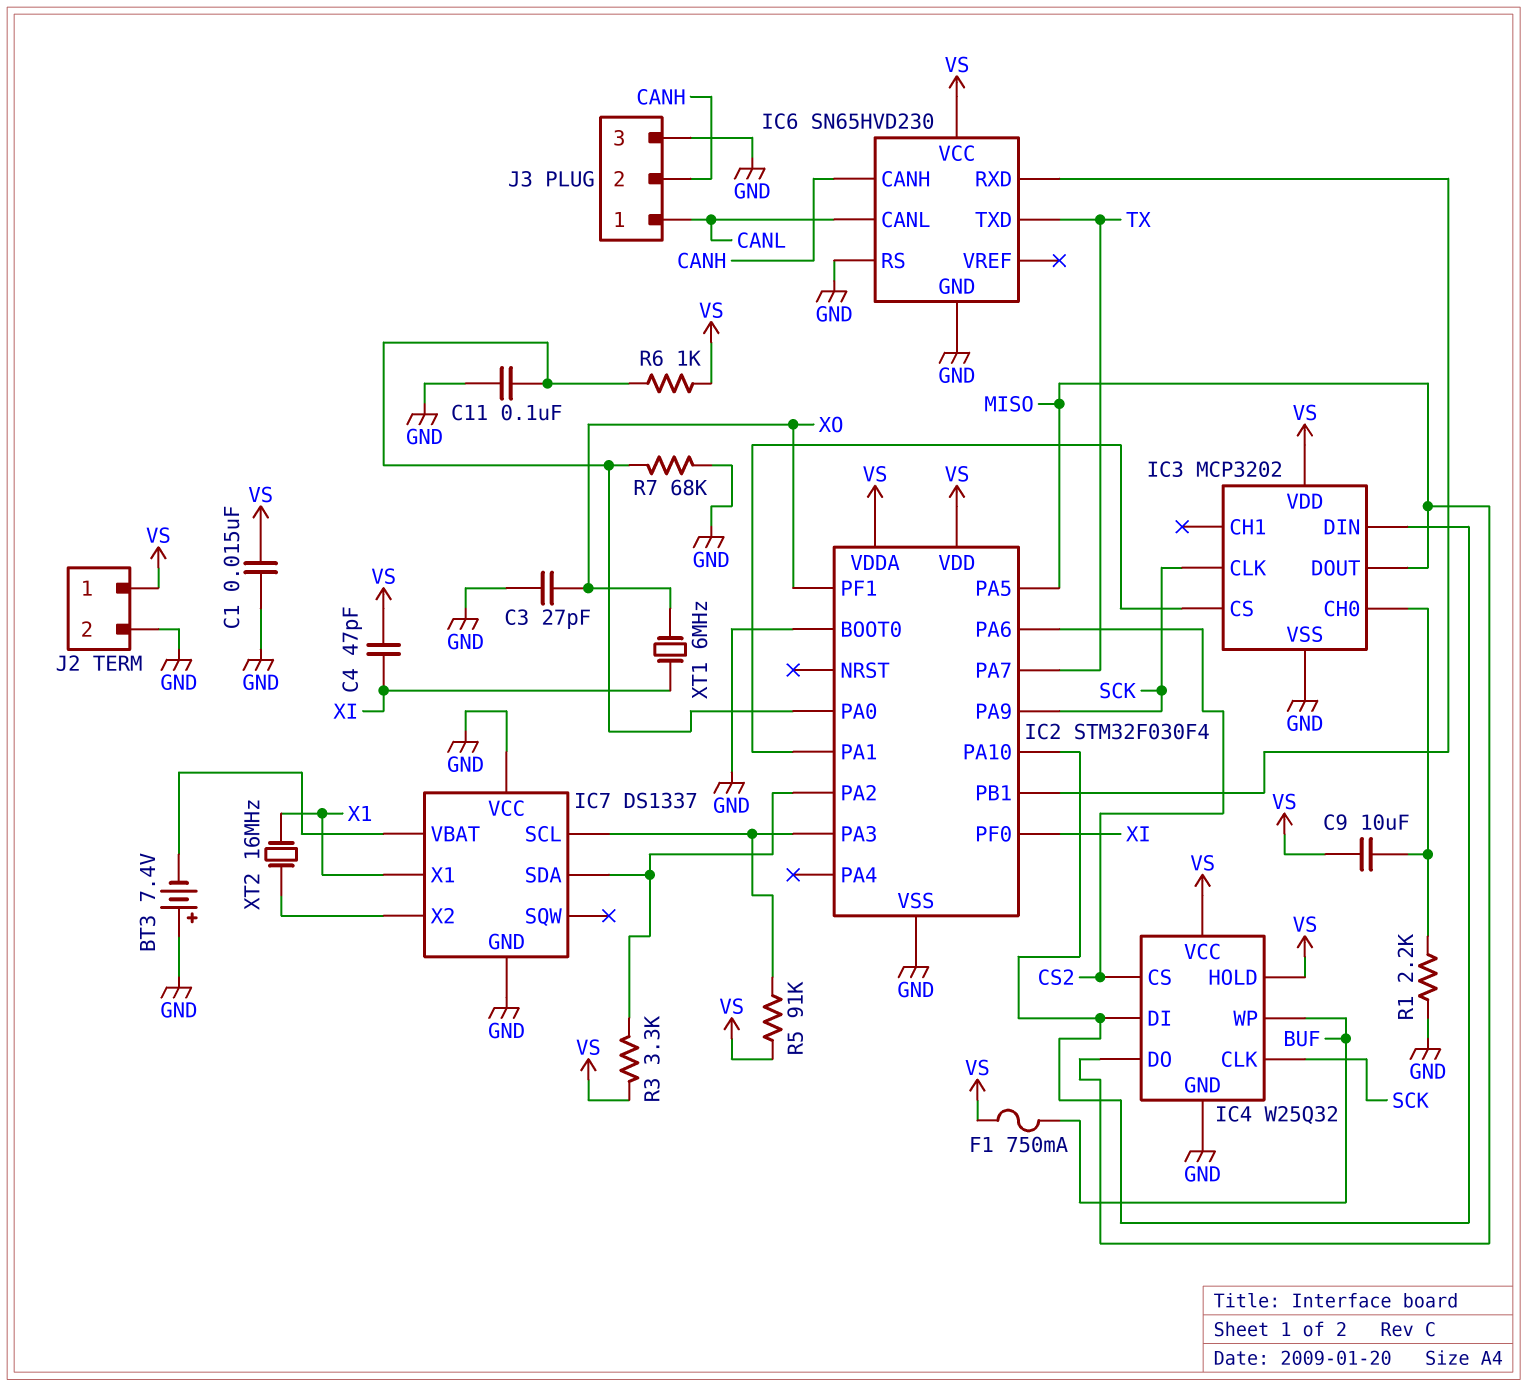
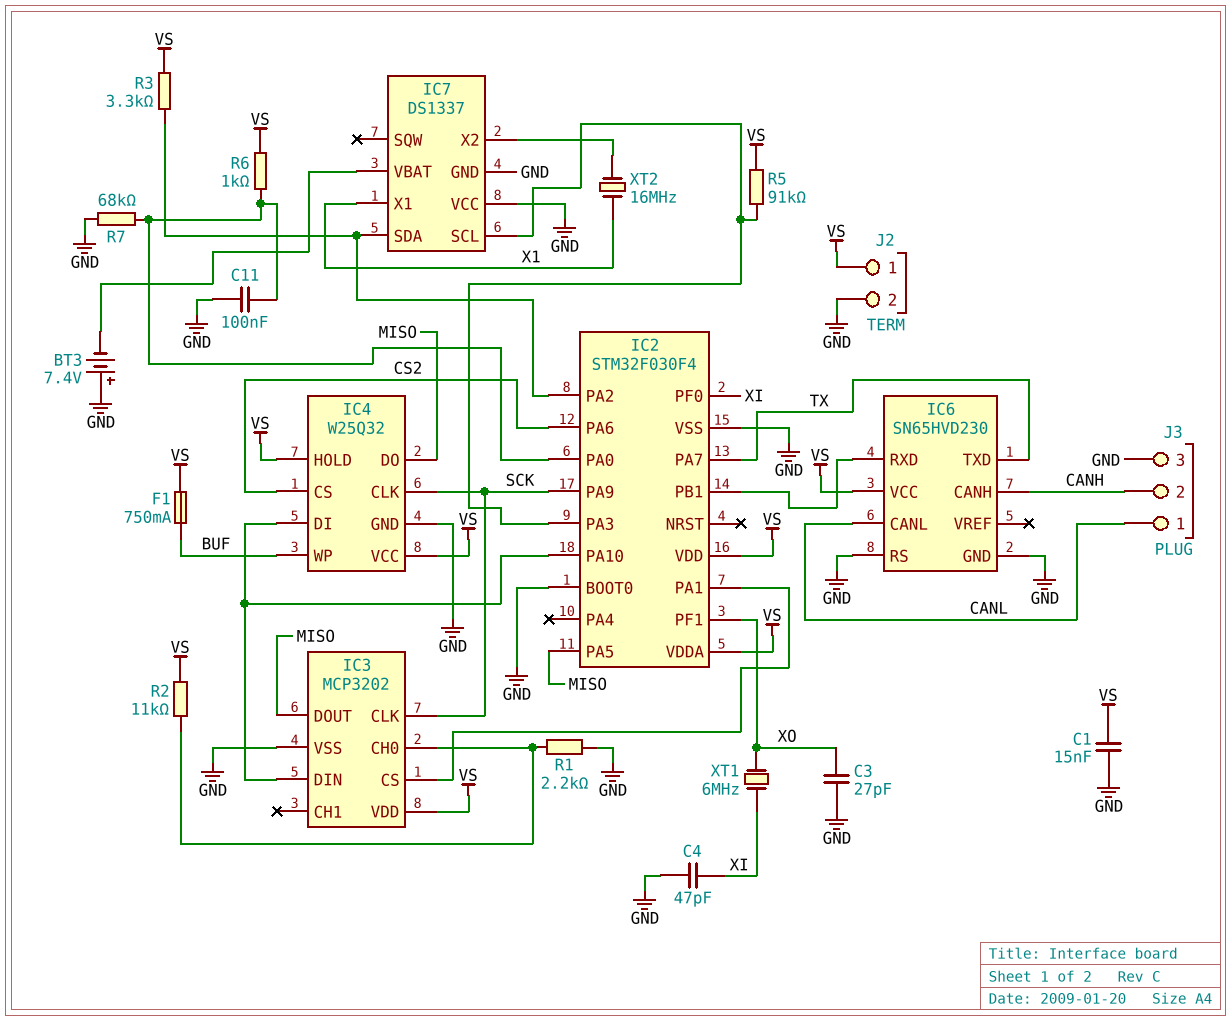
C4: 47pF (VS, XI) -> 47pF (GND, XI)
C9: 10uF (IC3/CH0, VS) -> none
R2: none -> 11k (IC3/CH0, VS)

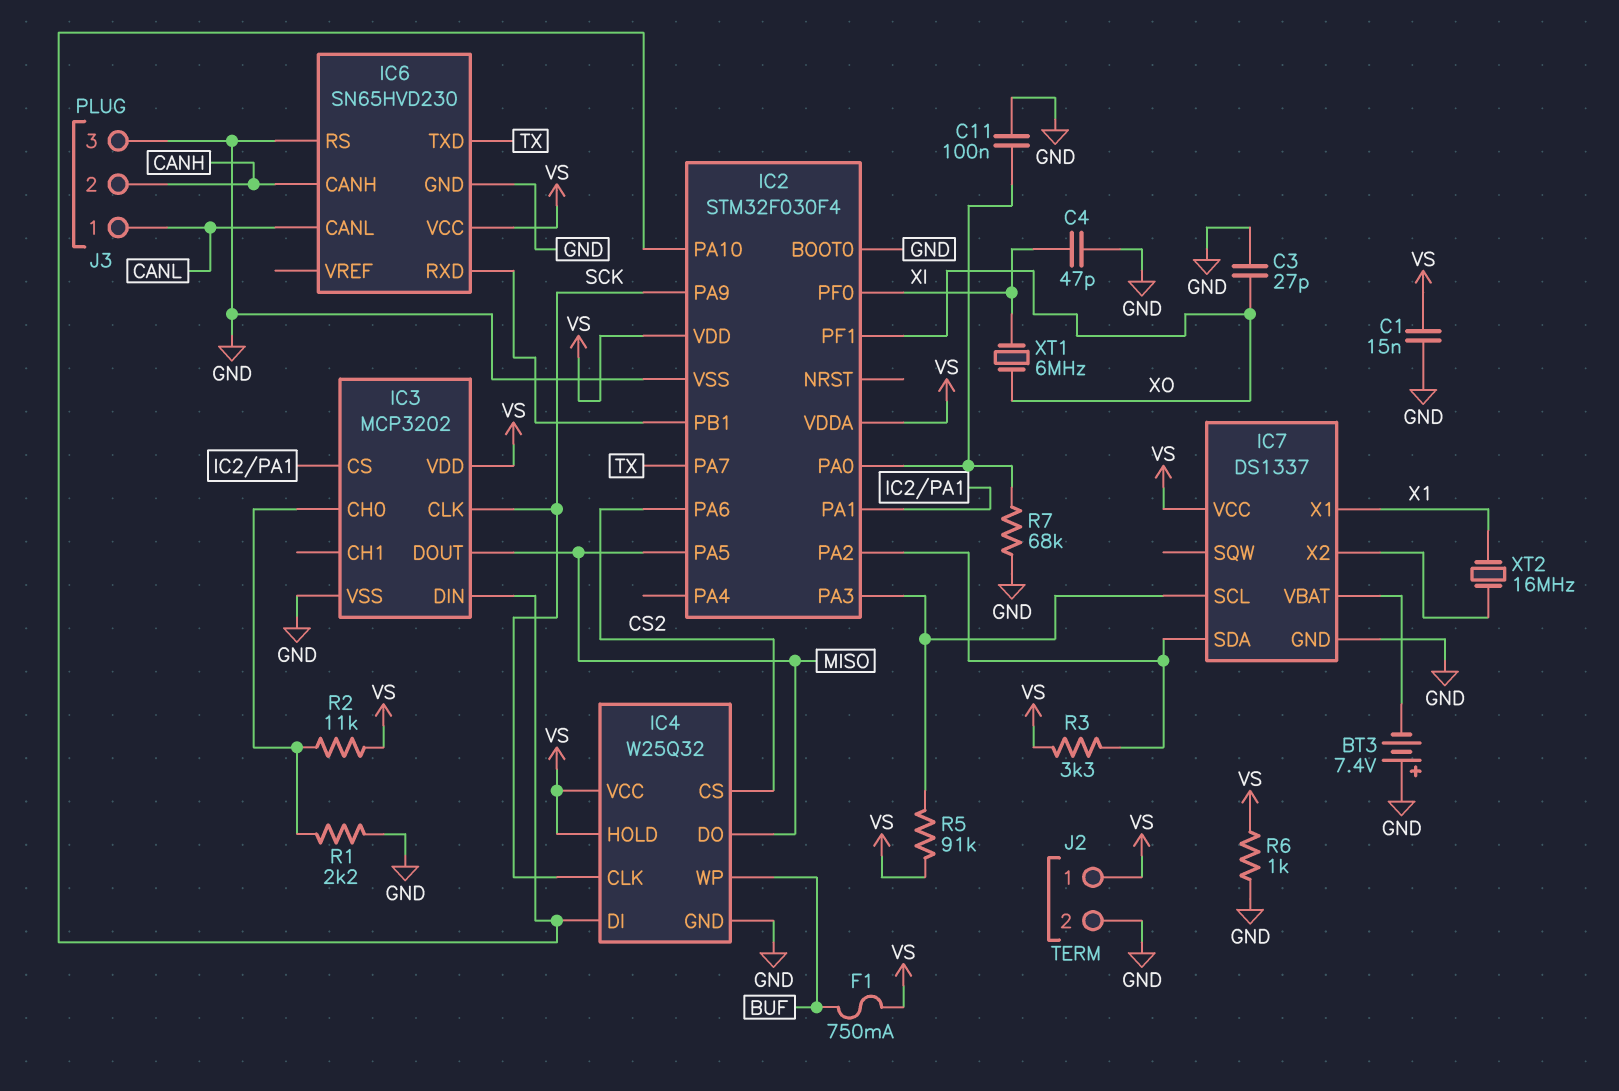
IC7 pin VCC: GND -> VS
R6: 1k (IC2/PA0, VS) -> 1k (GND, VS)

